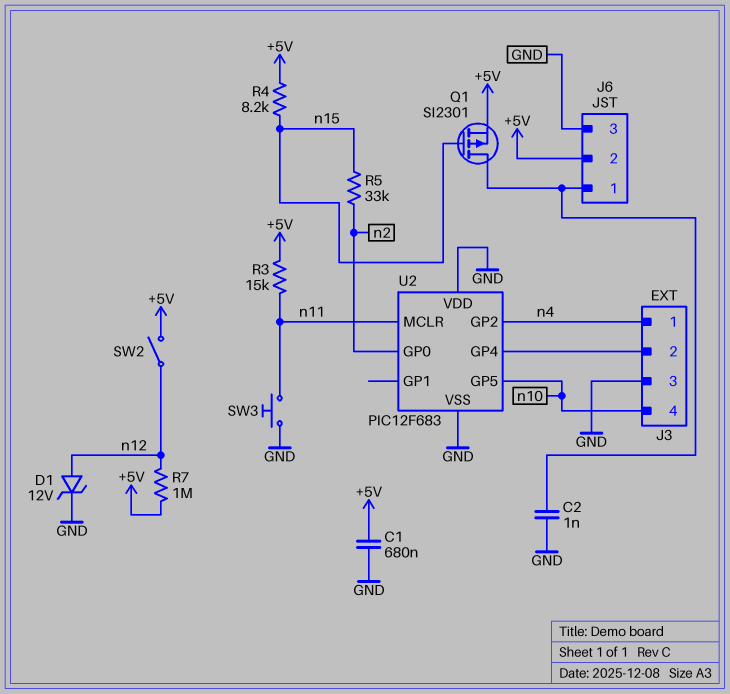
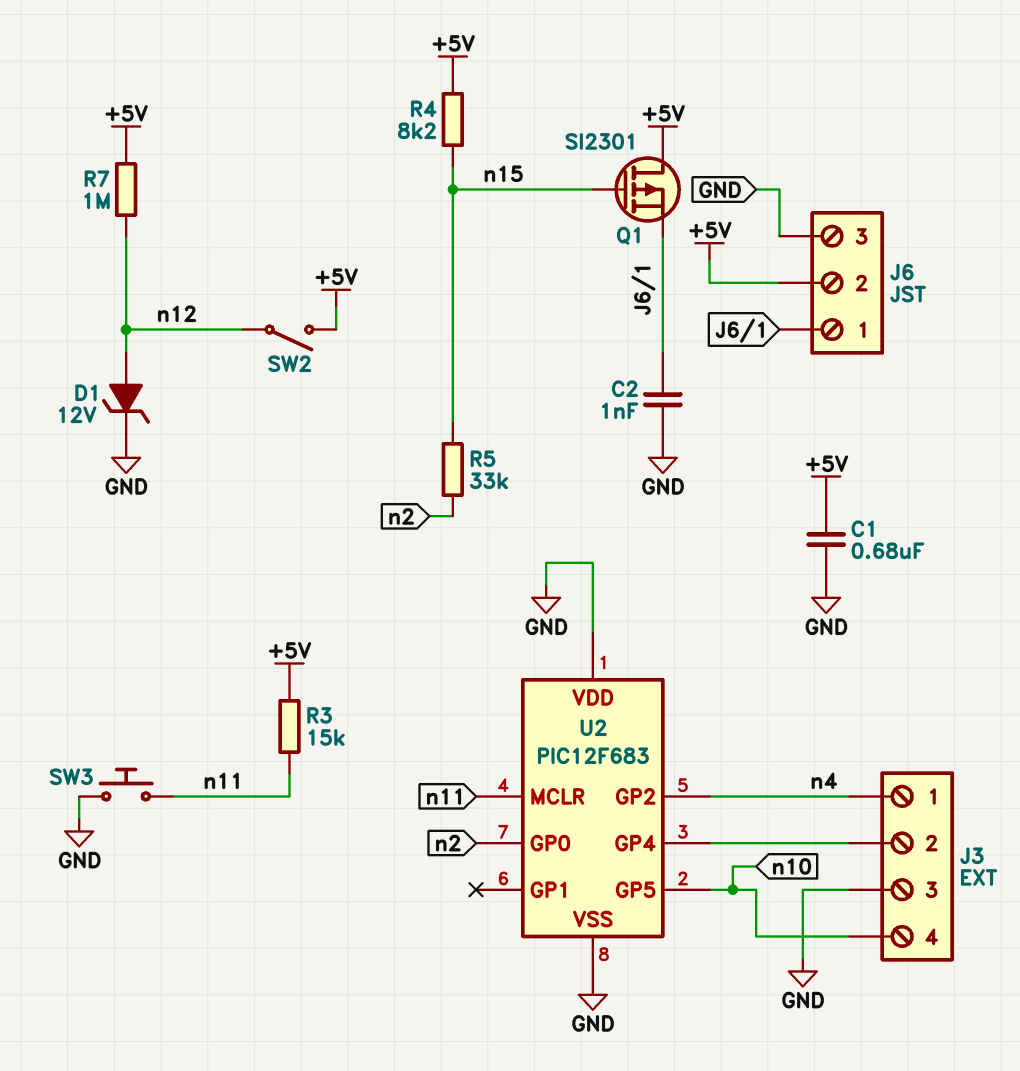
Q1: PMOS SI2301 (G n15, D J6/1, S +5V) -> PMOS SI2301 (G n15, D +5V, S J6/1)

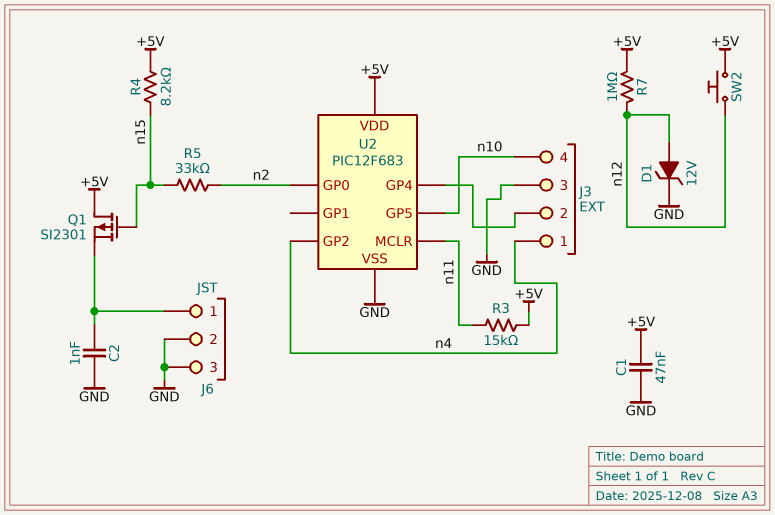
C1: 680nF (+5V, GND) -> 47nF (+5V, GND)
J6 pin 2: +5V -> GND
SW2: switch (+5V, n12) -> button (+5V, n12)
SW3: button (GND, n11) -> none
U2 pin VDD: GND -> +5V

